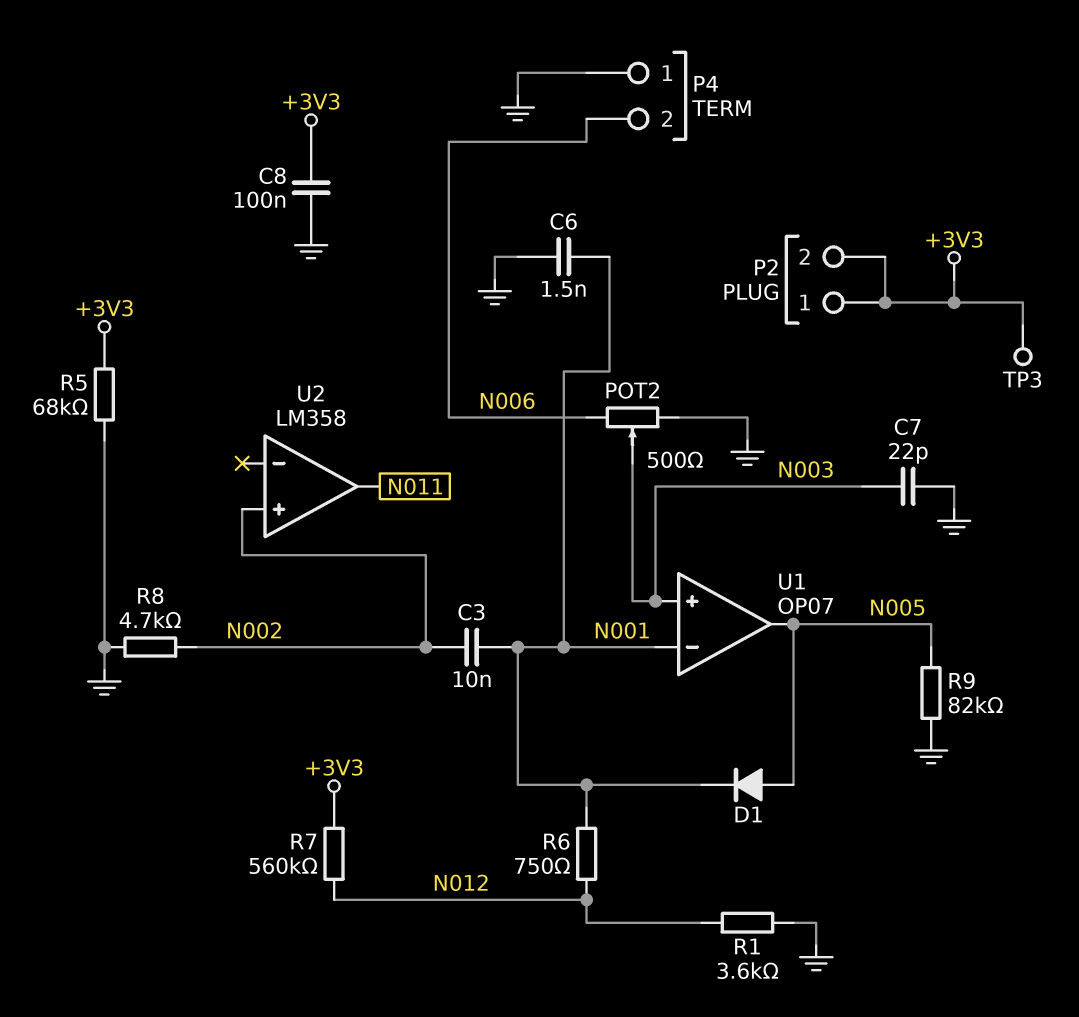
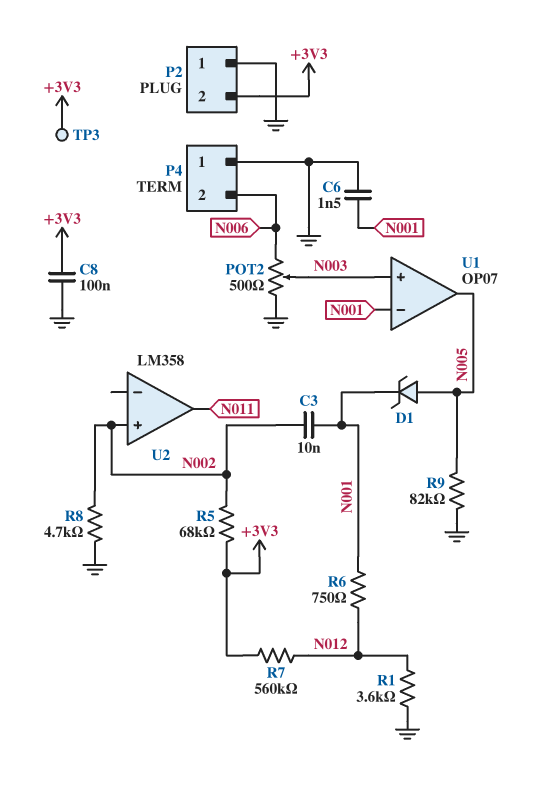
C7: 22pF (GND, N003) -> none
D1: diode (A N005, K N001) -> zener (A N005, K N001)
P2 pin 1: +3V3 -> GND
R5: 68k (+3V3, GND) -> 68k (+3V3, N002)

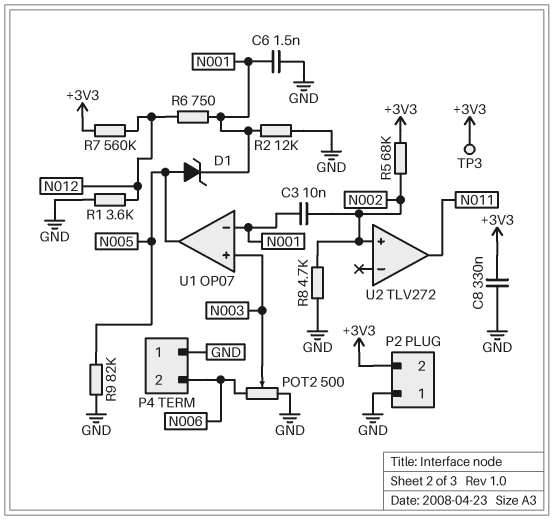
C8: 100nF (+3V3, GND) -> 330nF (+3V3, GND)
R2: none -> 12k (GND, N001)
U2: LM358 -> TLV272

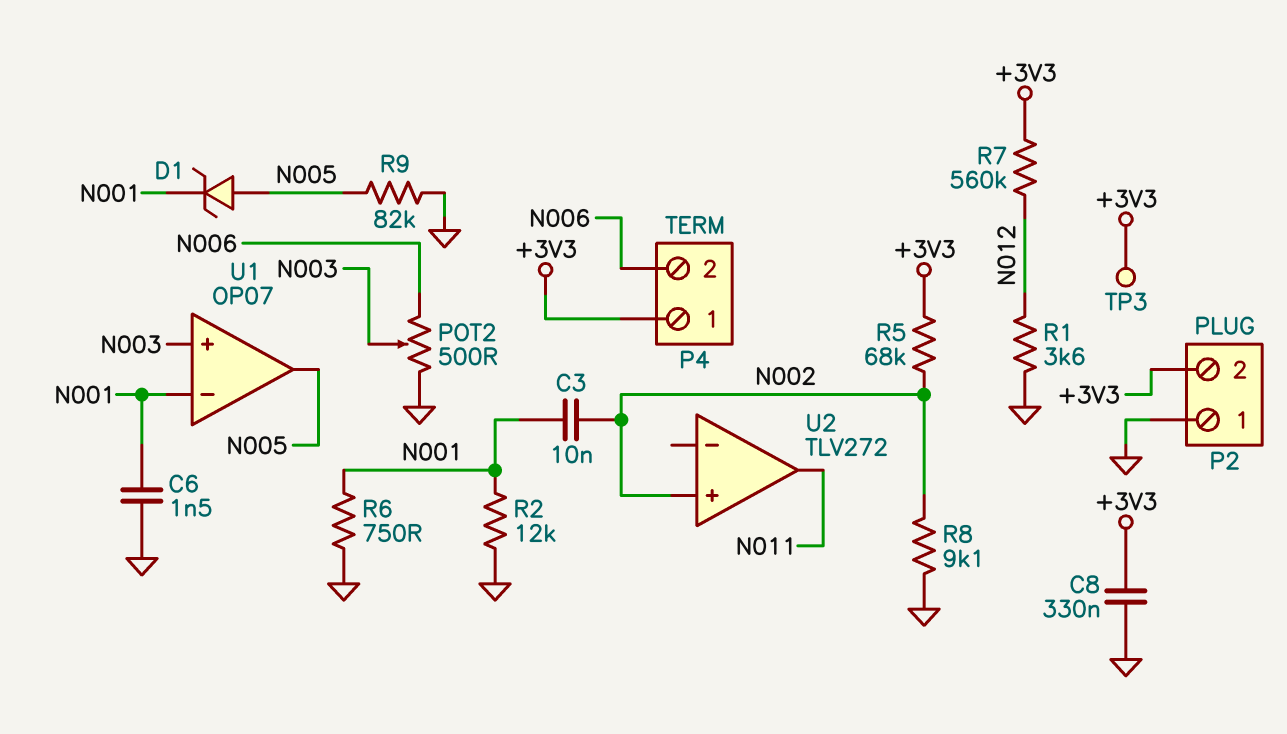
P4 pin 1: GND -> +3V3
R6: 750 (N001, N012) -> 750 (GND, N001)
R8: 4.7k (GND, N002) -> 9.1k (GND, N002)

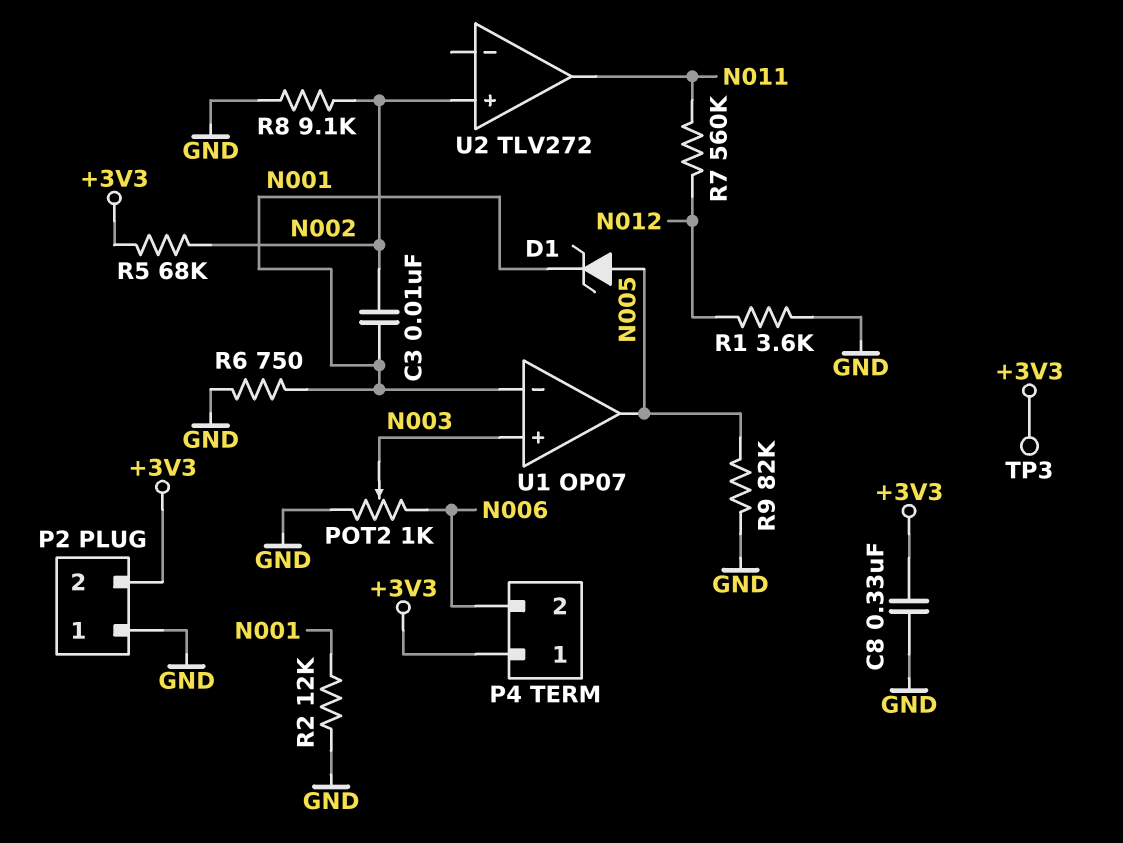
C6: 1.5nF (GND, N001) -> none
POT2: 500 (GND, N006, wiper N003) -> 1k (GND, N006, wiper N003)
R7: 560k (+3V3, N012) -> 560k (N011, N012)

